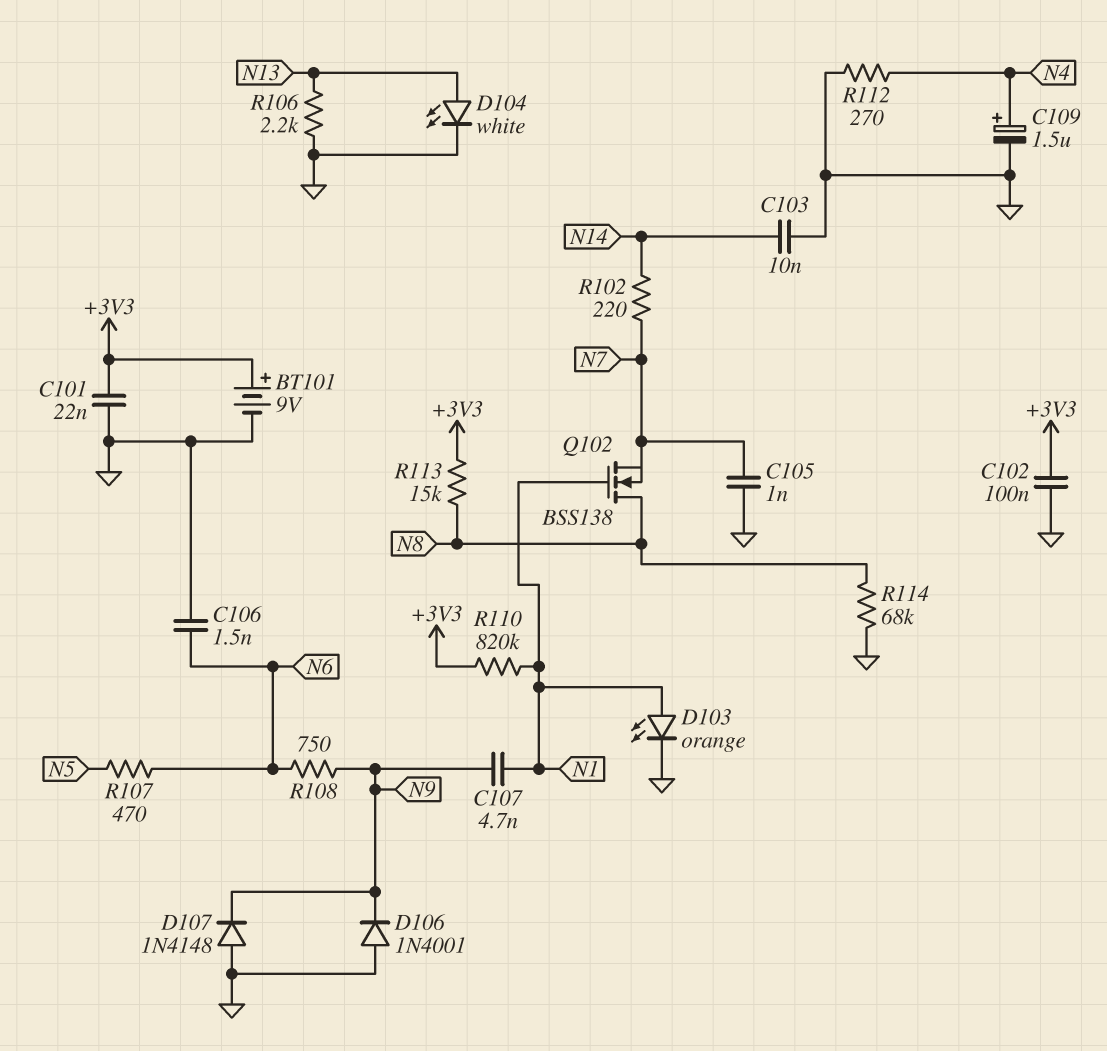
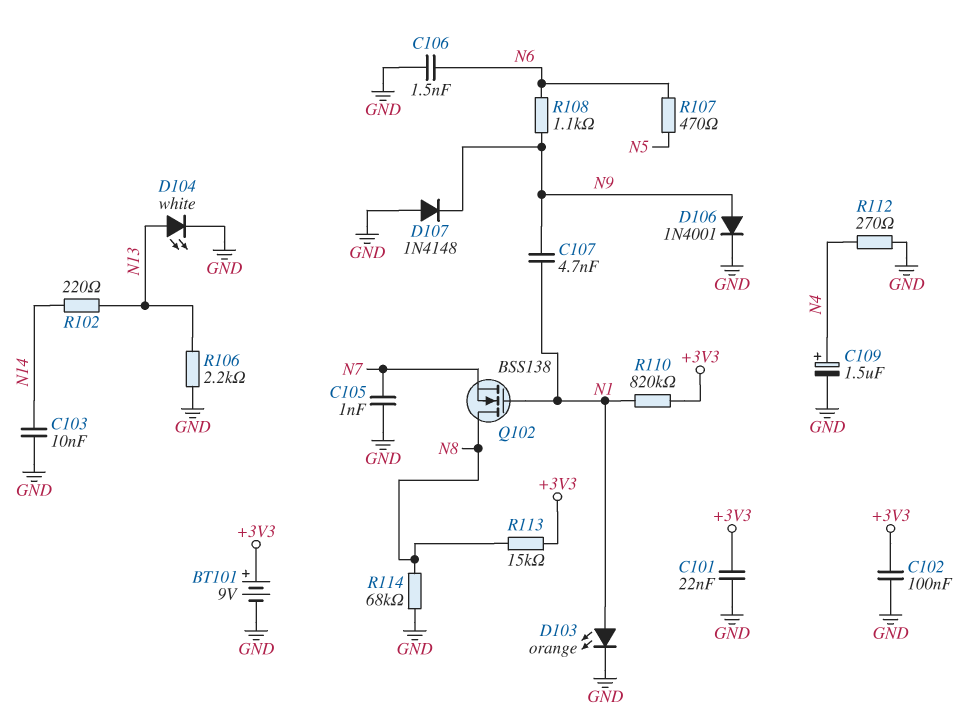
D106: diode 1N4001 (A GND, K N9) -> diode 1N4001 (A N9, K GND)
R102: 220 (N7, N14) -> 220 (N13, N14)
R108: 750 (N6, N9) -> 1.1k (N6, N9)

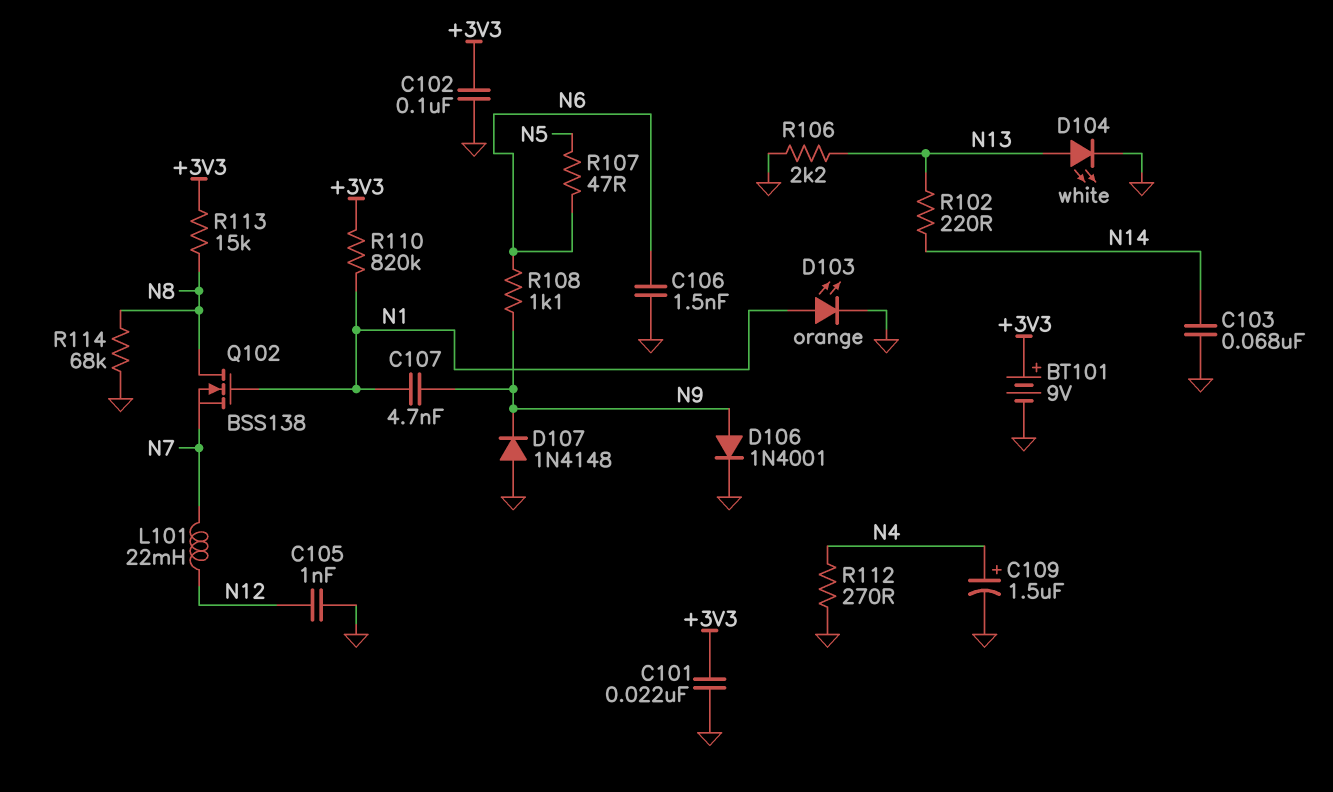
C103: 10nF (GND, N14) -> 68nF (GND, N14)
C105: 1nF (GND, N7) -> 1nF (GND, N12)
L101: none -> 22mH (N7, N12)
R107: 470 (N5, N6) -> 47 (N5, N6)

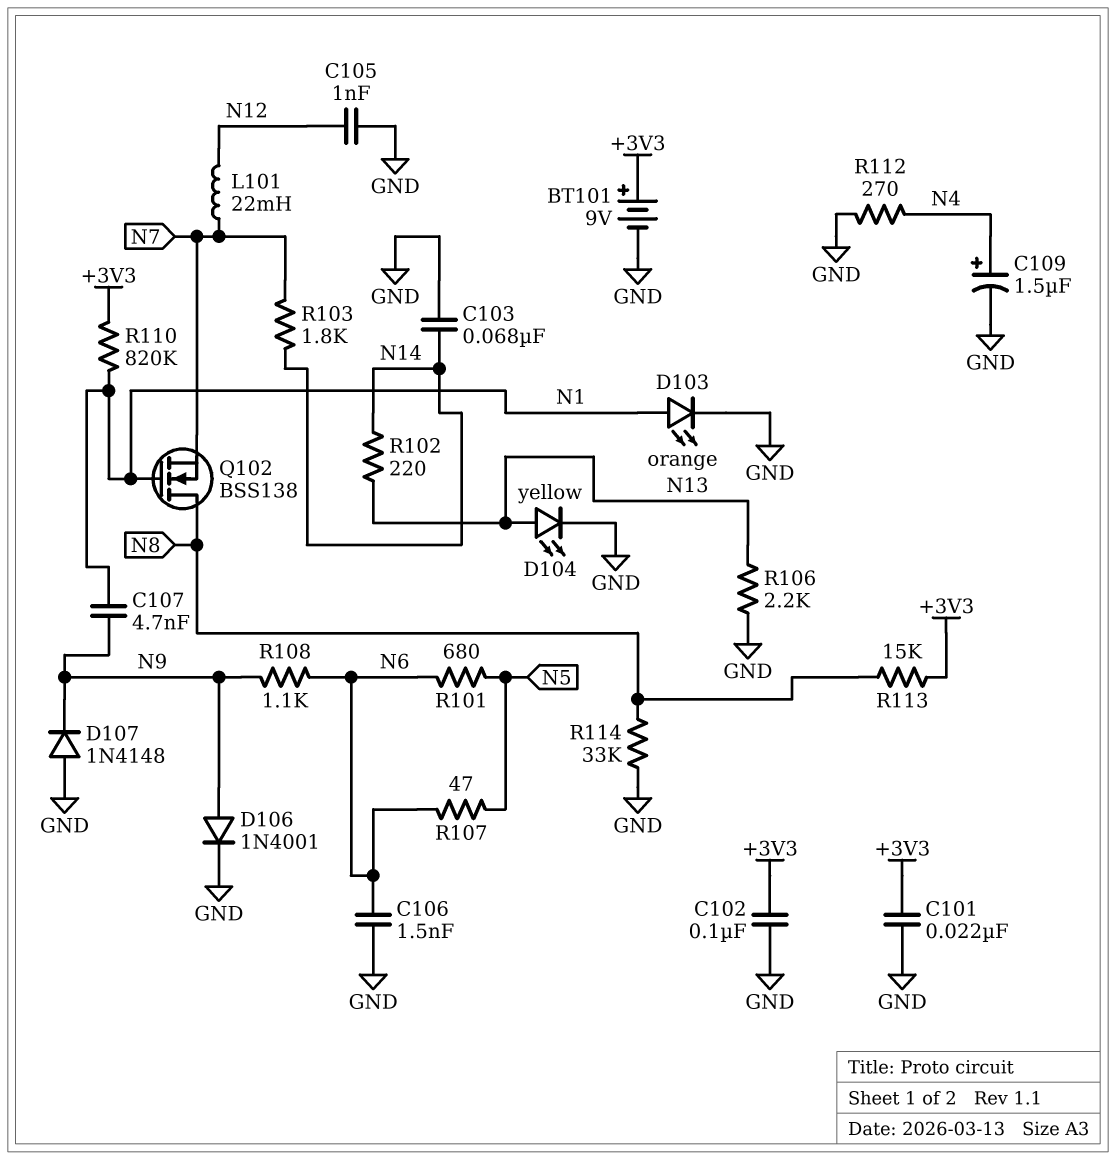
D104: LED white (A N13, K GND) -> LED yellow (A N13, K GND)
R101: none -> 680 (N5, N6)
R103: none -> 1.8k (N7, N14)
R114: 68k (GND, N8) -> 33k (GND, N8)

